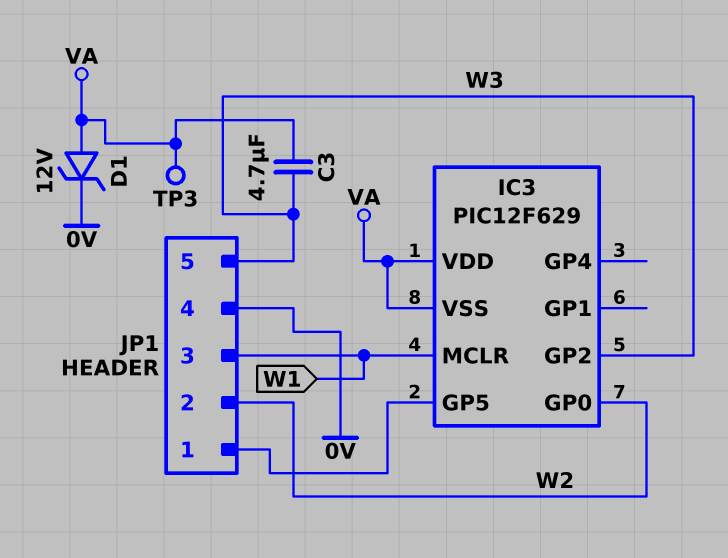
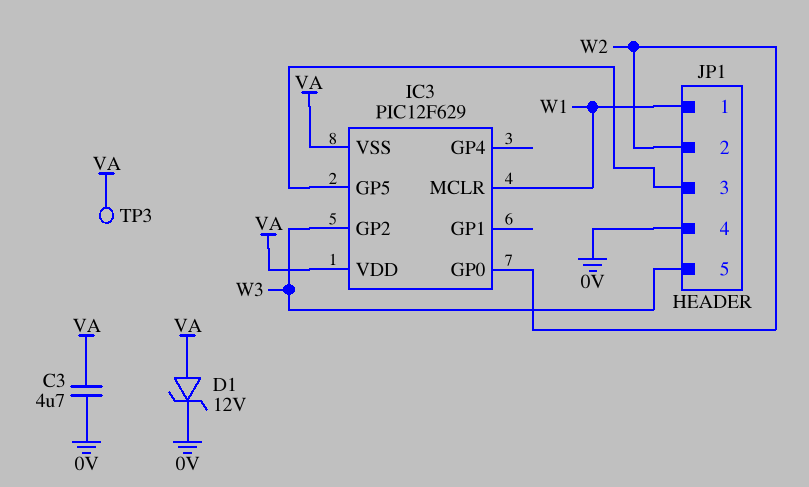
C3: 4.7uF (VA, W3) -> 4.7uF (0V, VA)
JP1 pin 1: IC3/GP5 -> W1
JP1 pin 3: W1 -> IC3/GP5

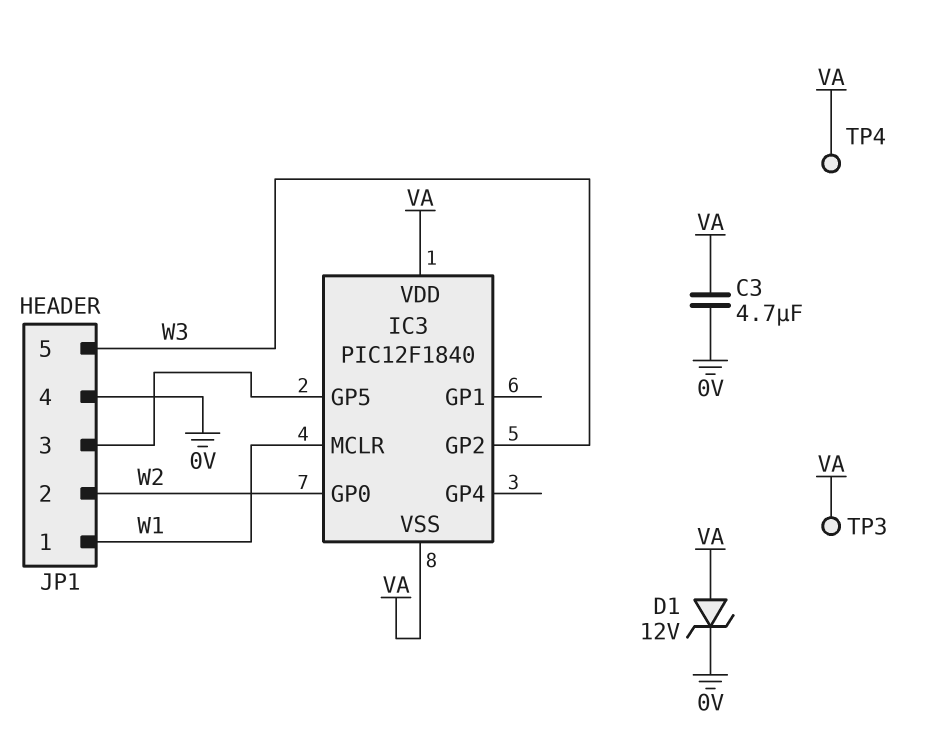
IC3: PIC12F629 -> PIC12F1840
TP4: none -> test point (VA)

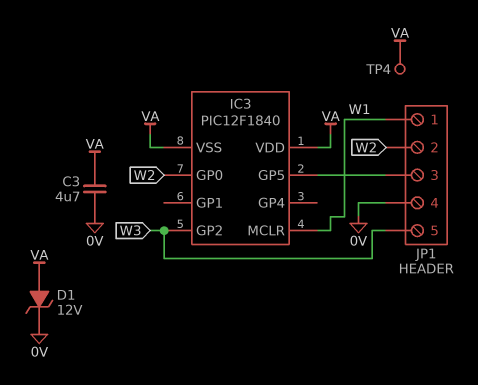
TP3: test point (VA) -> none

